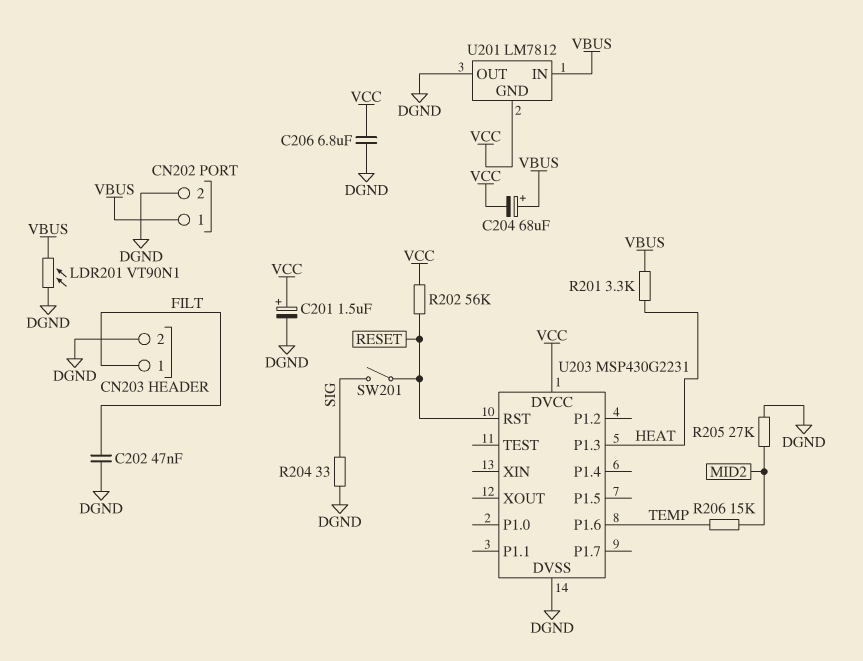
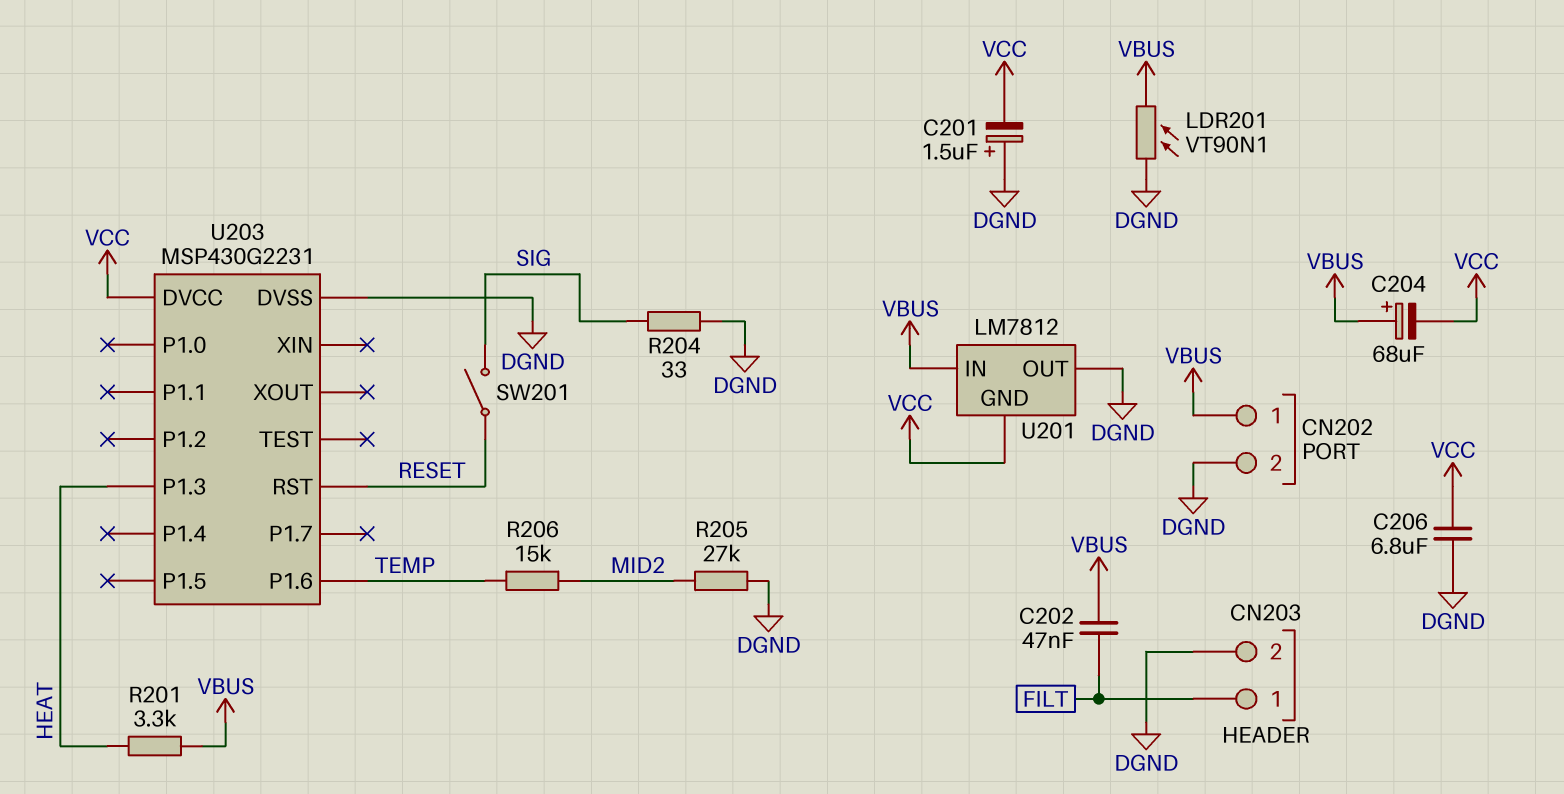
C201: 1.5uF (plus VCC, minus DGND) -> 1.5uF (plus DGND, minus VCC)
C202: 47nF (DGND, FILT) -> 47nF (FILT, VBUS)
R202: 56k (RESET, VCC) -> none

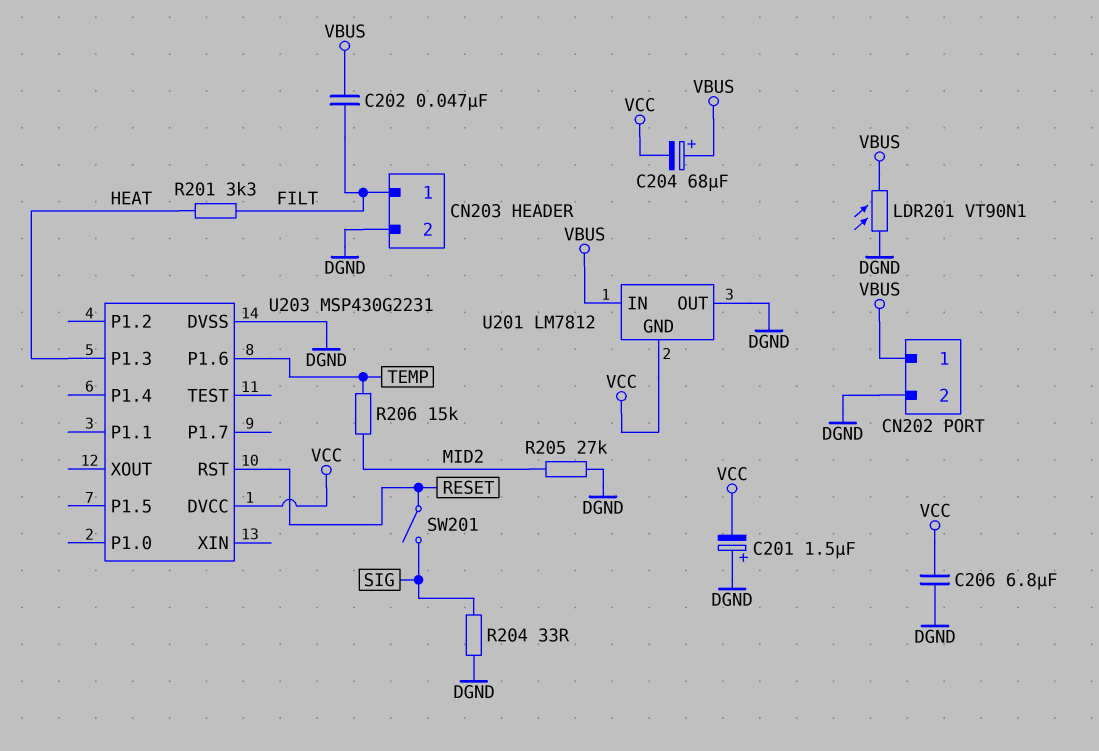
R201: 3.3k (HEAT, VBUS) -> 3.3k (FILT, HEAT)

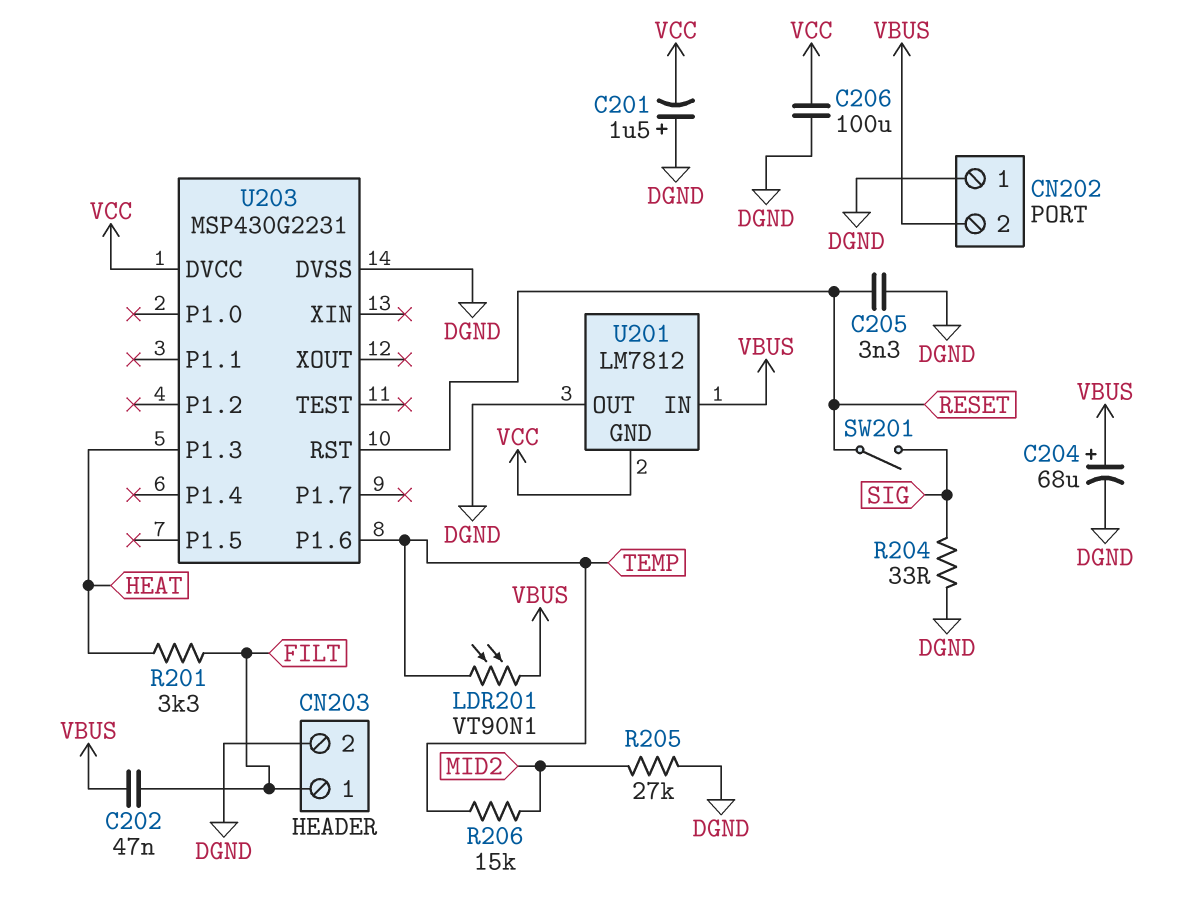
C204: 68uF (plus VBUS, minus VCC) -> 68uF (plus VBUS, minus DGND)
C205: none -> 3.3nF (DGND, RESET)
C206: 6.8uF (DGND, VCC) -> 100uF (DGND, VCC)
CN202 pin 1: VBUS -> DGND
CN202 pin 2: DGND -> VBUS
LDR201: VT90N1 (DGND, VBUS) -> VT90N1 (TEMP, VBUS)

